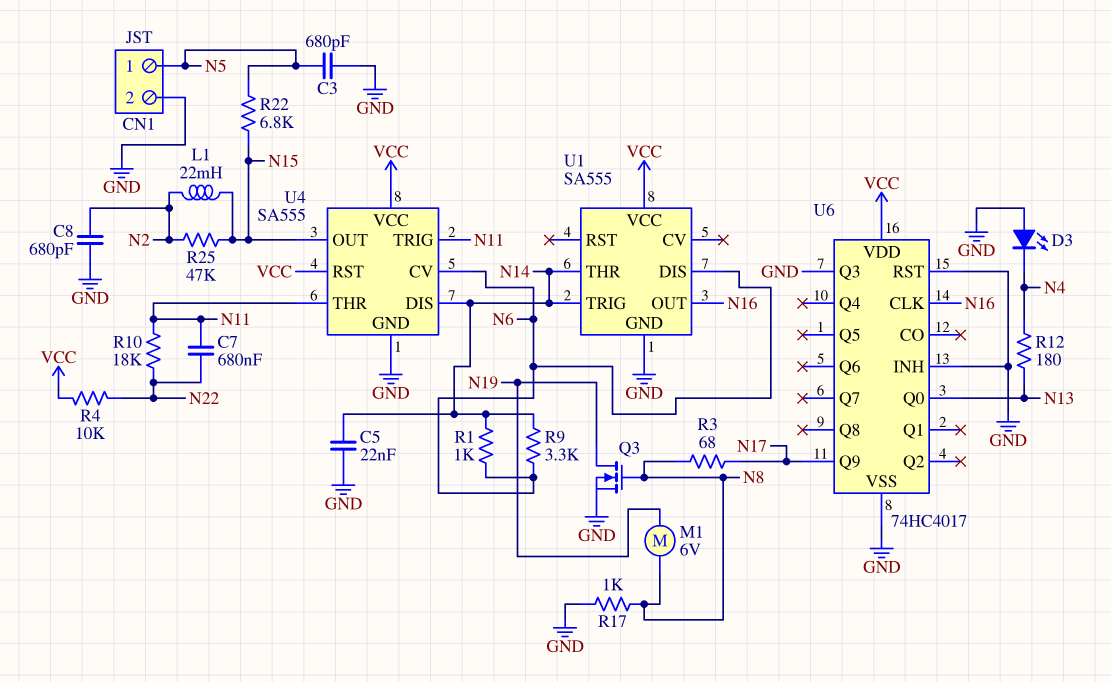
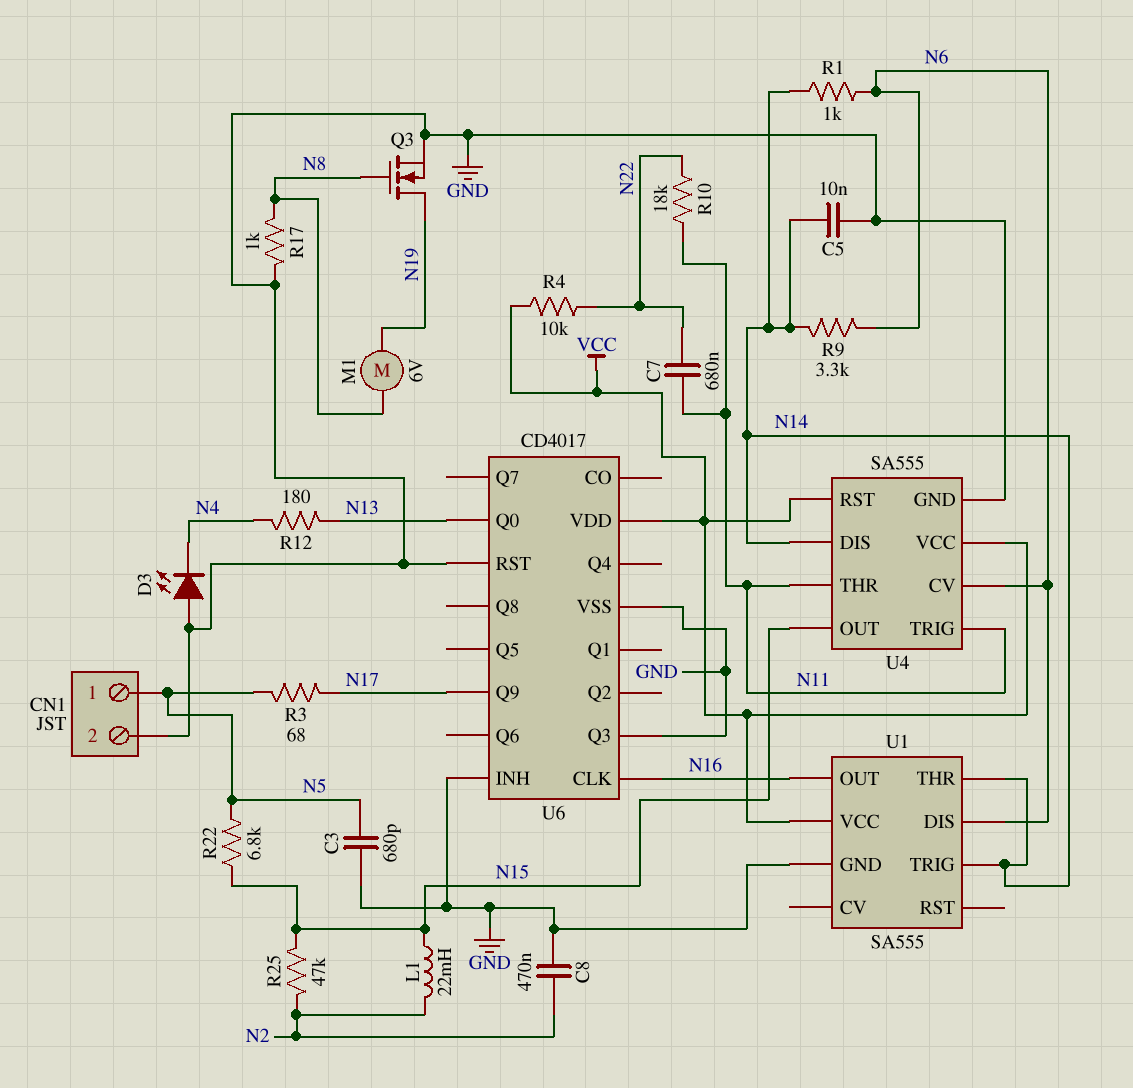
C5: 22nF (GND, N14) -> 10nF (GND, N14)
C8: 680pF (GND, N2) -> 470nF (GND, N2)
R3: 68 (N8, N17) -> 68 (N5, N17)
U6: 74HC4017 -> CD4017

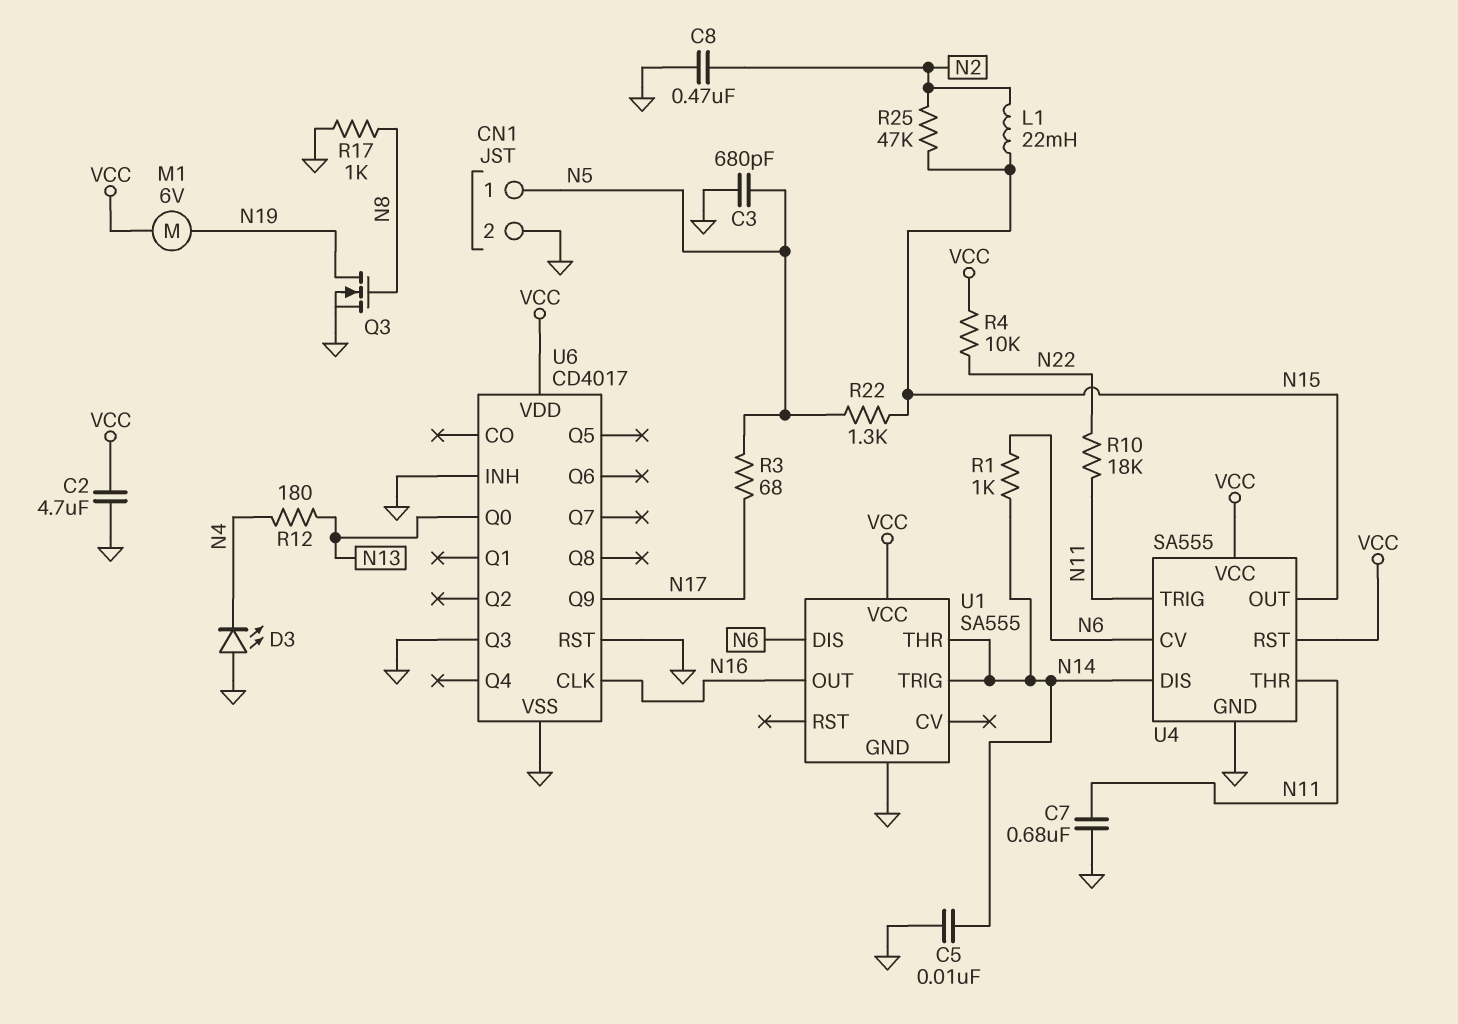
C2: none -> 4.7uF (GND, VCC)
C7: 680nF (N11, N22) -> 680nF (GND, N11)
M1: motor 6V (N8, N19) -> motor 6V (N19, VCC)
R9: 3.3k (N6, N14) -> none
R22: 6.8k (N5, N15) -> 1.3k (N5, N15)

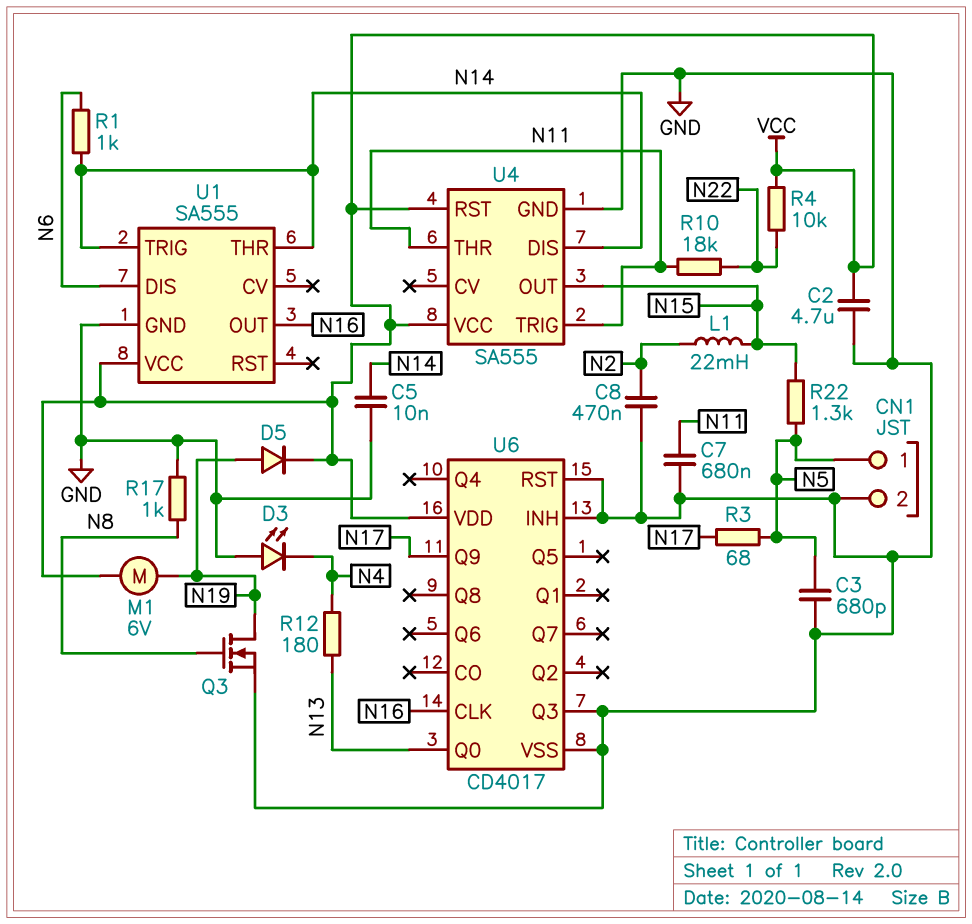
D5: none -> diode (A N19, K VCC)
R25: 47k (N2, N15) -> none
U4 pin CV: N6 -> none

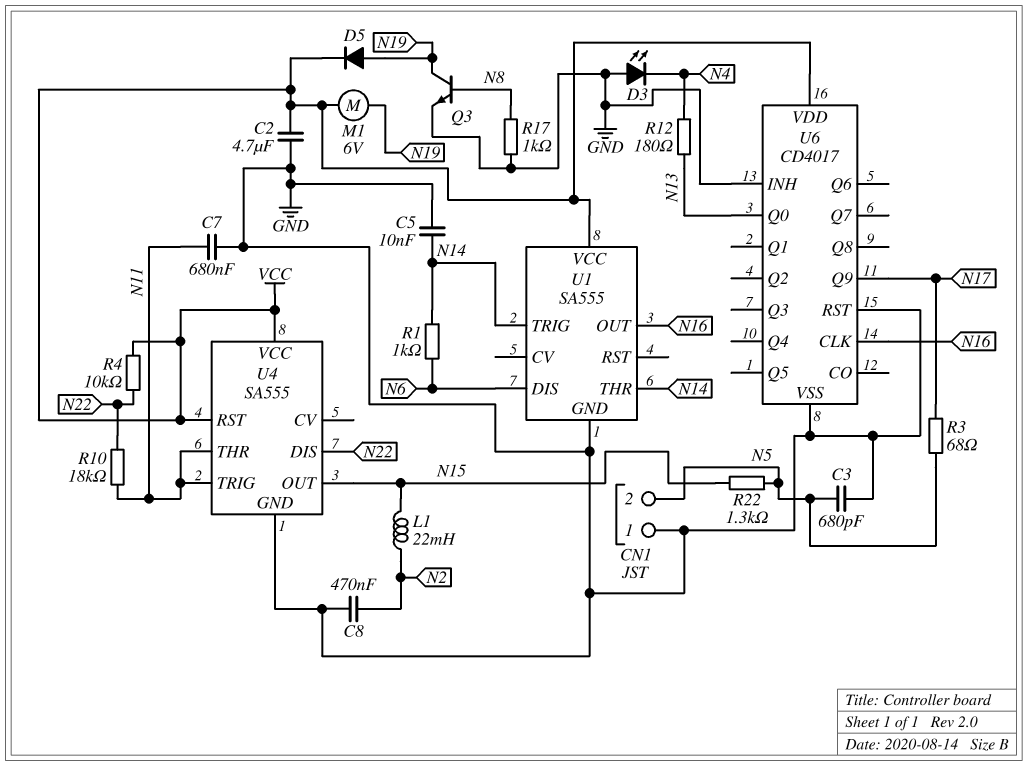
CN1 pin 1: N5 -> GND
CN1 pin 2: GND -> N5
Q3: NMOS (G N8, D N19, S GND) -> NPN (B N8, C N19, E GND)
U4 pin DIS: N14 -> N22
U6 pin Q3: GND -> none

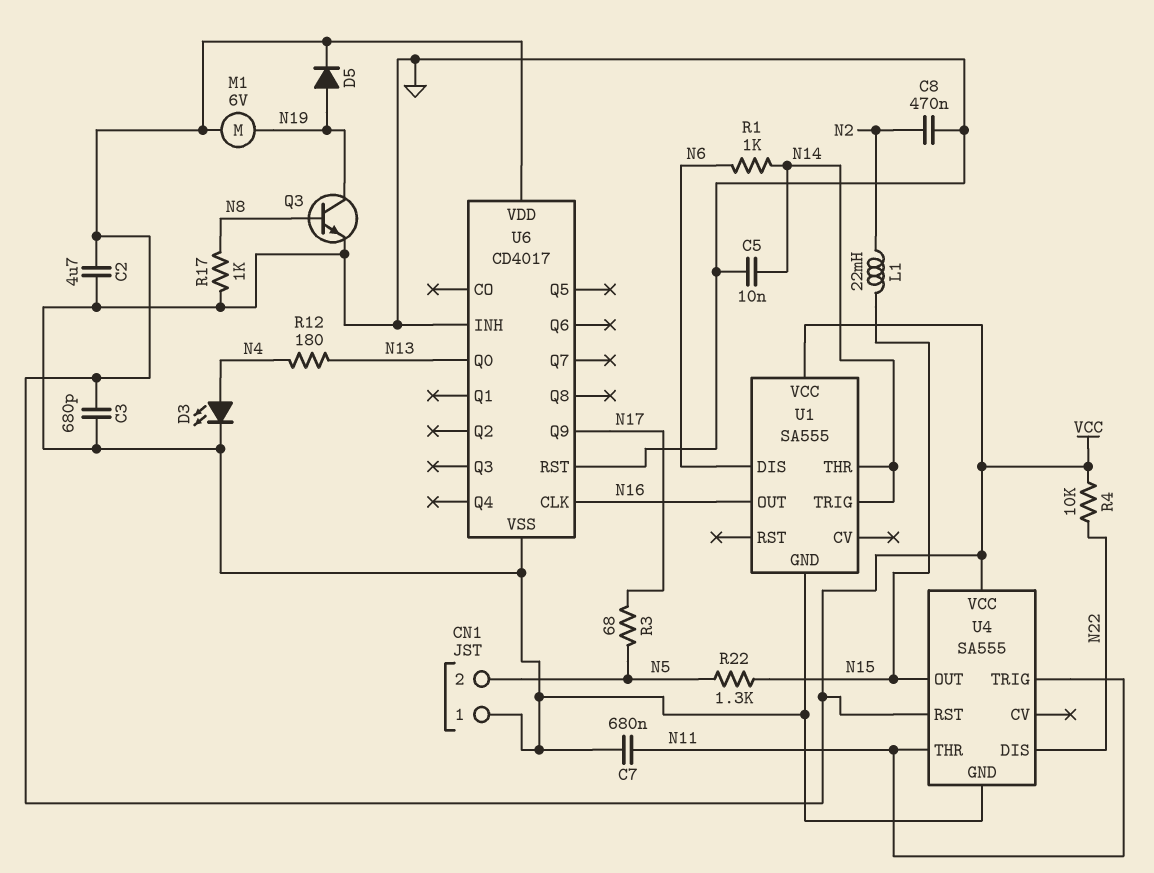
C3: 680pF (GND, N5) -> 680pF (GND, VCC)
D3: LED (A GND, K N4) -> LED (A N4, K GND)
R10: 18k (N11, N22) -> none

